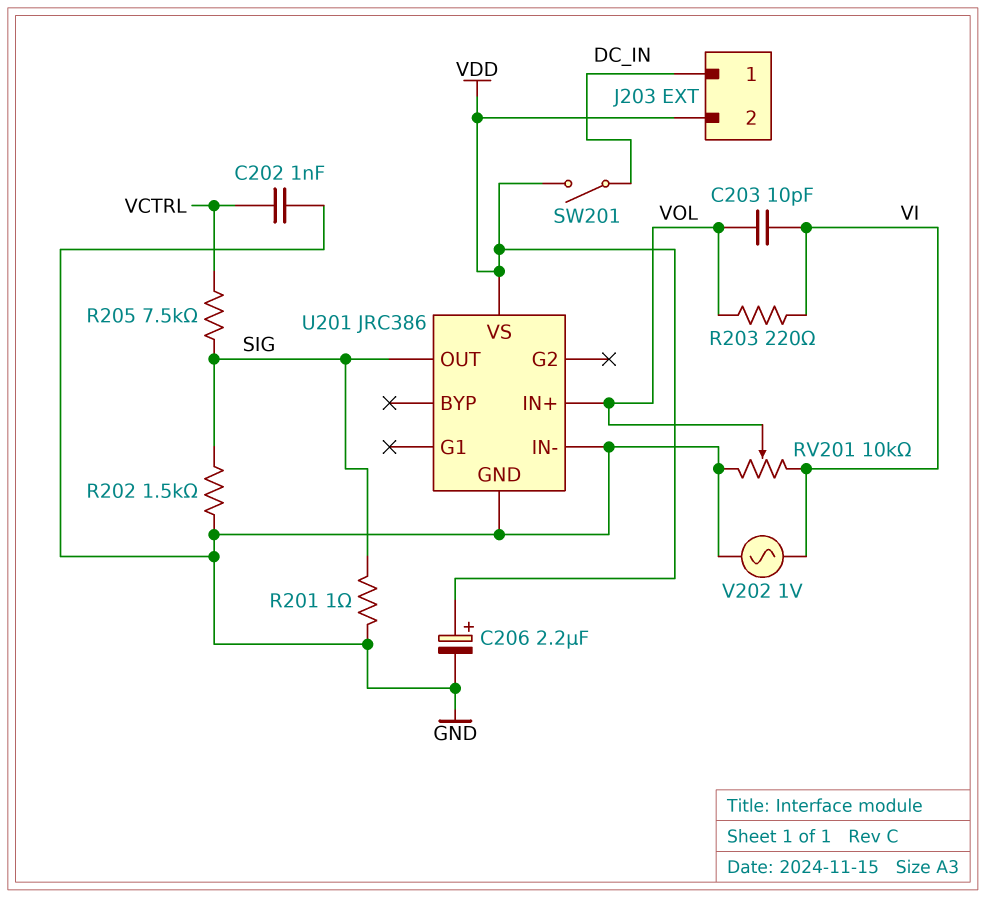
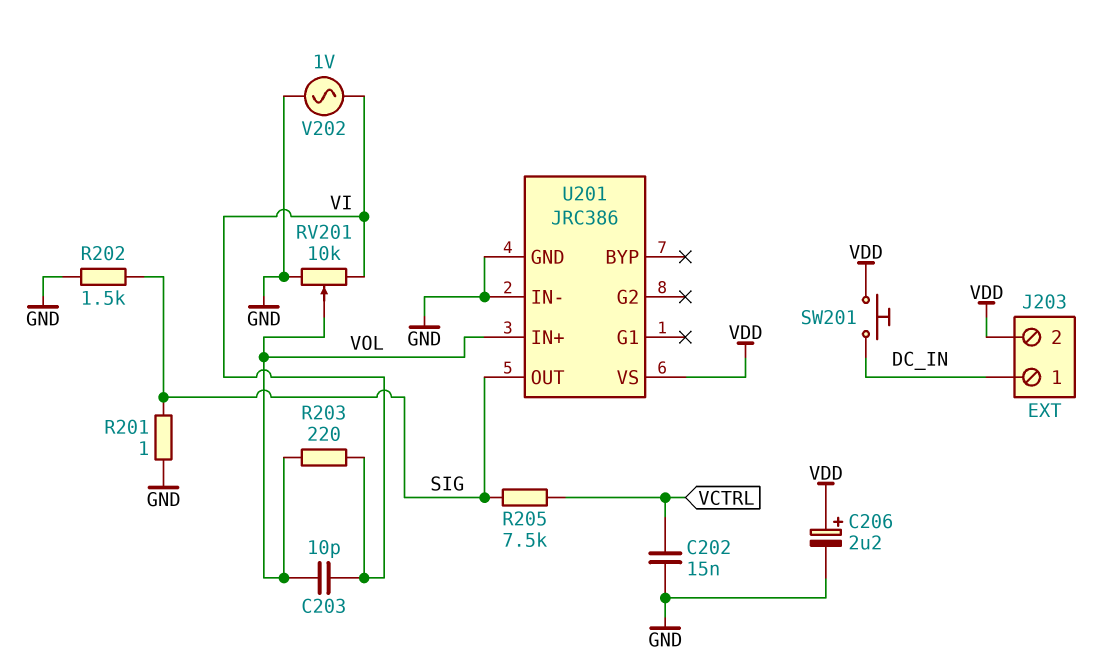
C202: 1nF (GND, VCTRL) -> 15nF (GND, VCTRL)
SW201: switch (DC_IN, VDD) -> button (DC_IN, VDD)

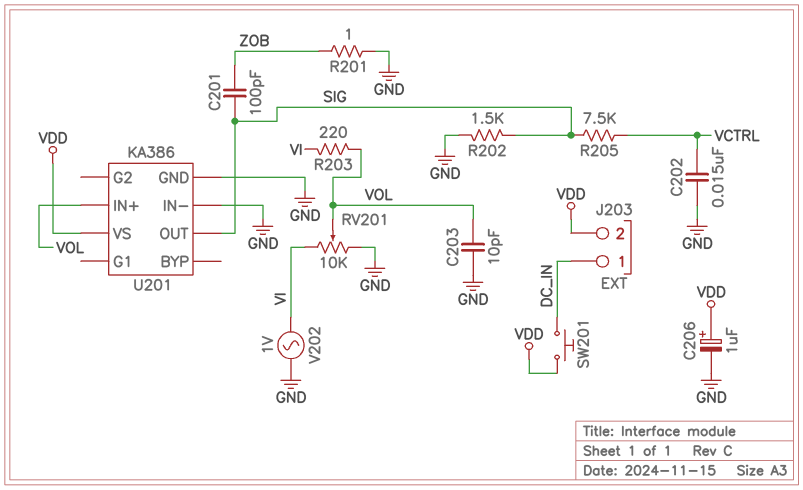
C201: none -> 100pF (SIG, ZOB)
C203: 10pF (VI, VOL) -> 10pF (GND, VOL)
C206: 2.2uF (plus VDD, minus GND) -> 1uF (plus VDD, minus GND)
R201: 1 (GND, SIG) -> 1 (GND, ZOB)
U201: JRC386 -> KA386

